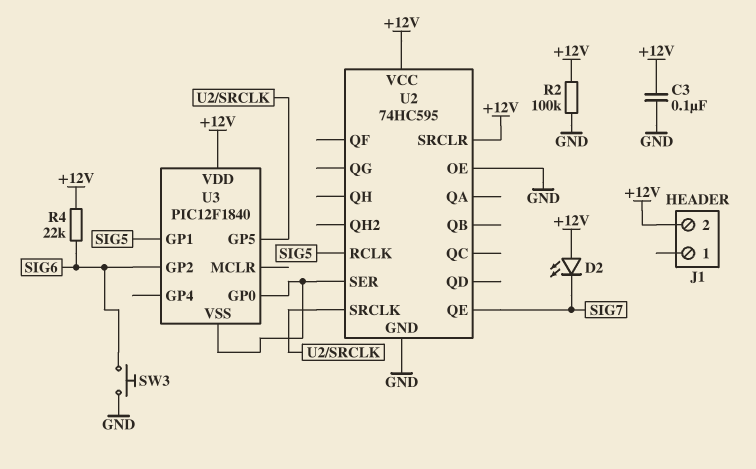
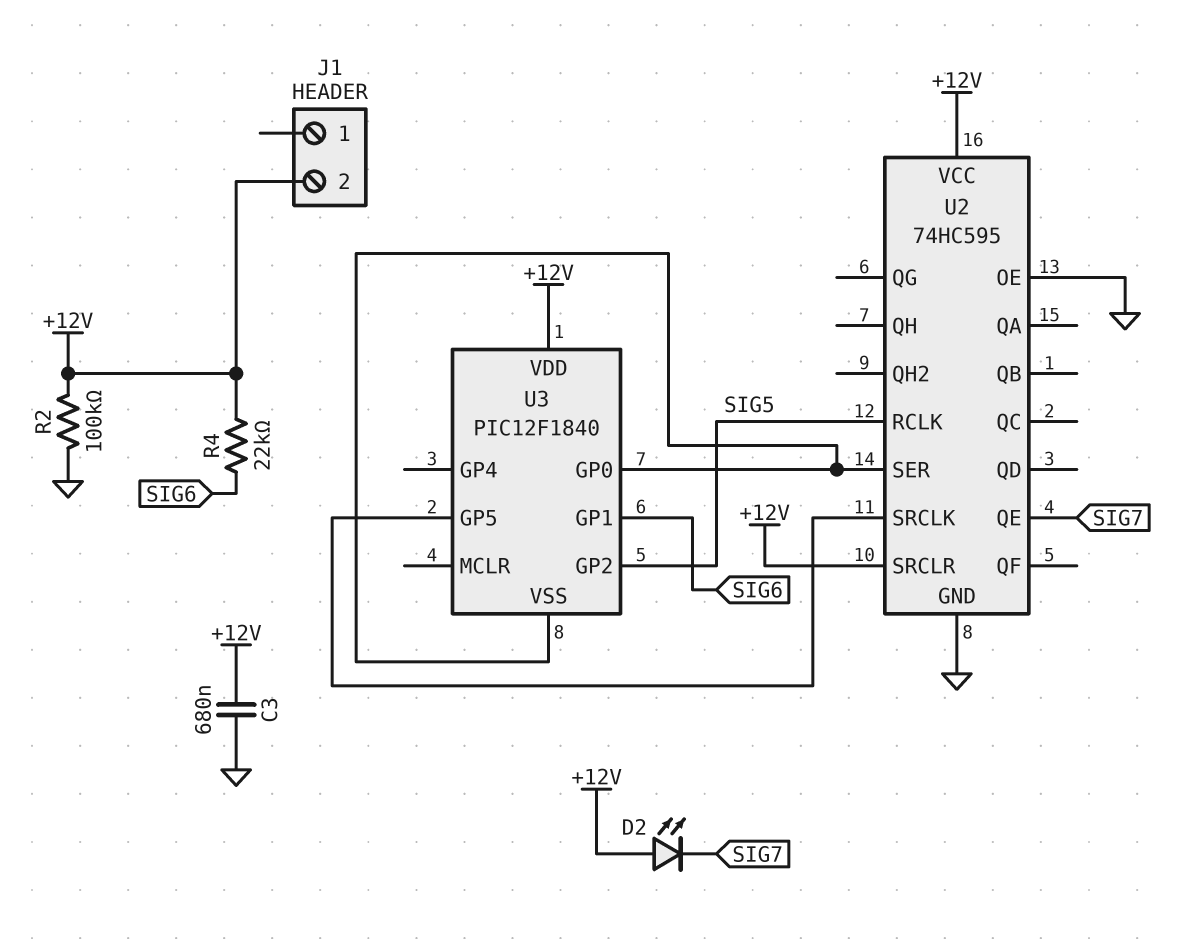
C3: 100nF (+12V, GND) -> 680nF (+12V, GND)
SW3: button (GND, SIG6) -> none
U3 pin GP1: SIG5 -> SIG6
U3 pin GP2: SIG6 -> SIG5

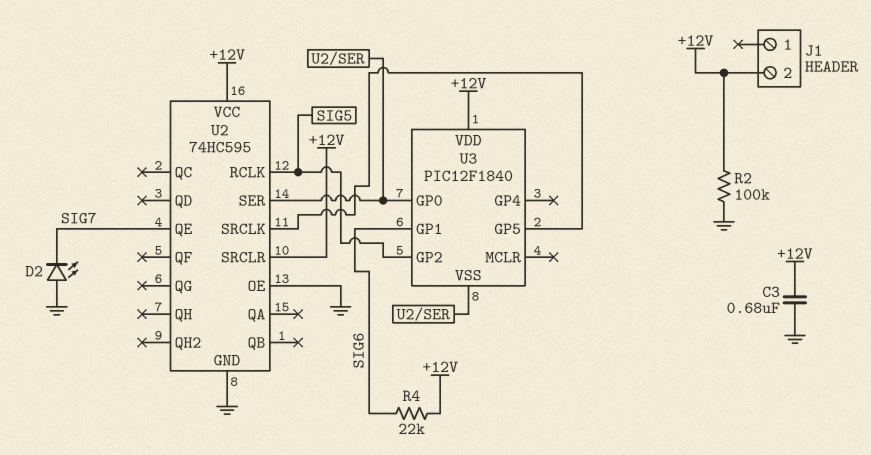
D2: LED (A +12V, K SIG7) -> LED (A GND, K SIG7)

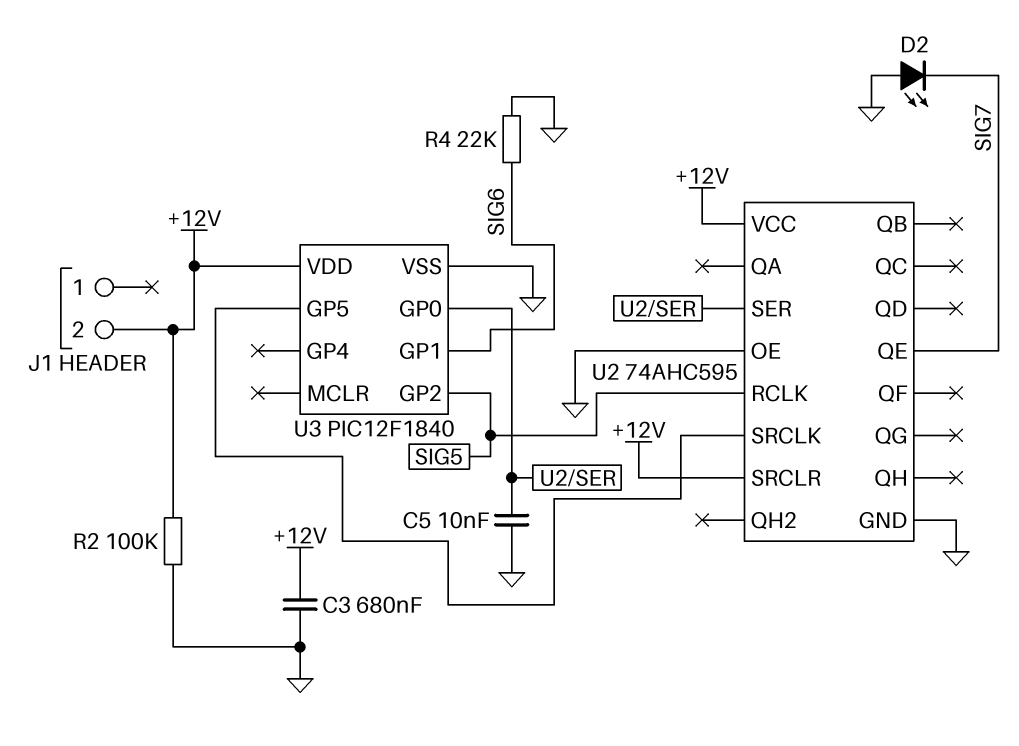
C5: none -> 10nF (GND, U2/SER)
R4: 22k (+12V, SIG6) -> 22k (GND, SIG6)
U2: 74HC595 -> 74AHC595
U3 pin VSS: U2/SER -> GND

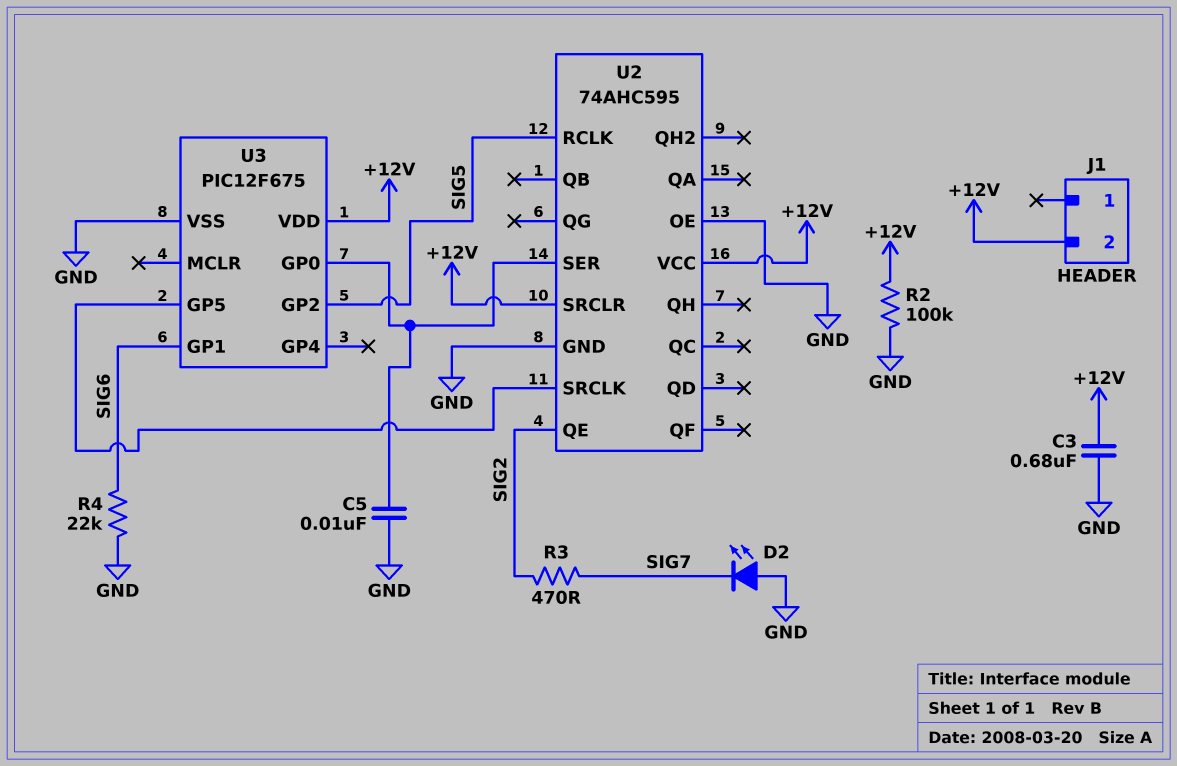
R3: none -> 470 (SIG2, SIG7)
U2 pin QE: SIG7 -> SIG2
U3: PIC12F1840 -> PIC12F675

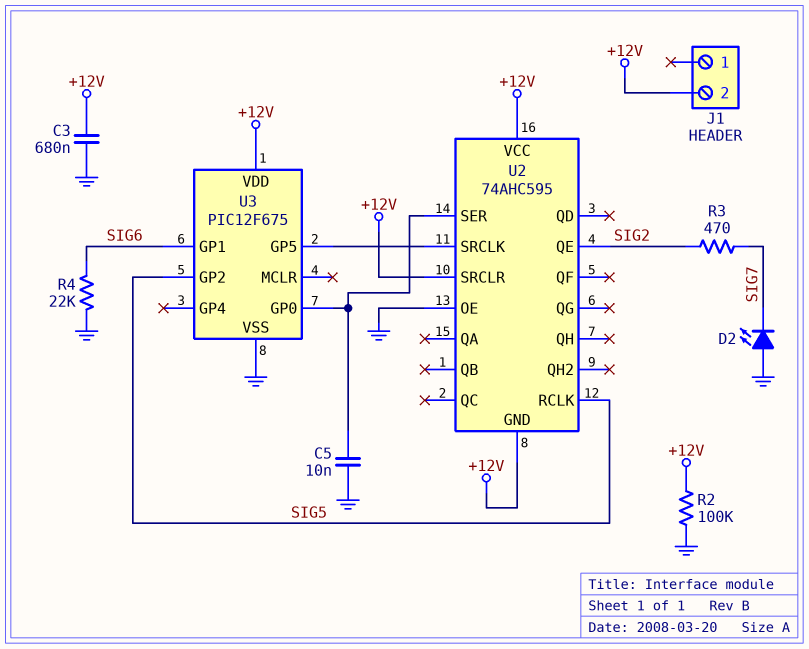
U2 pin GND: GND -> +12V

